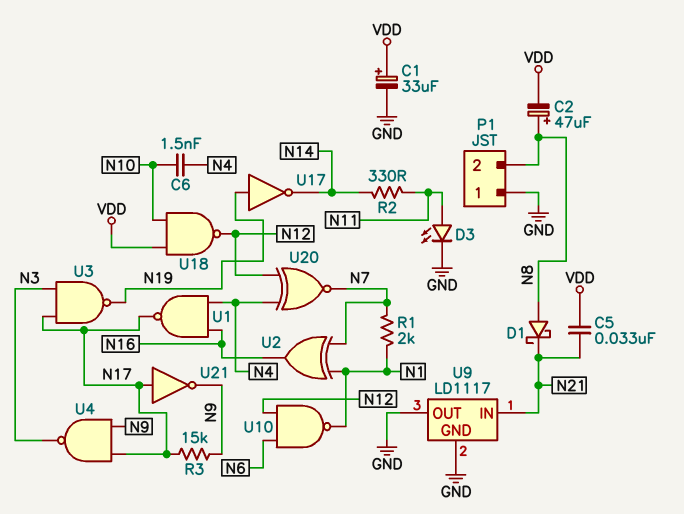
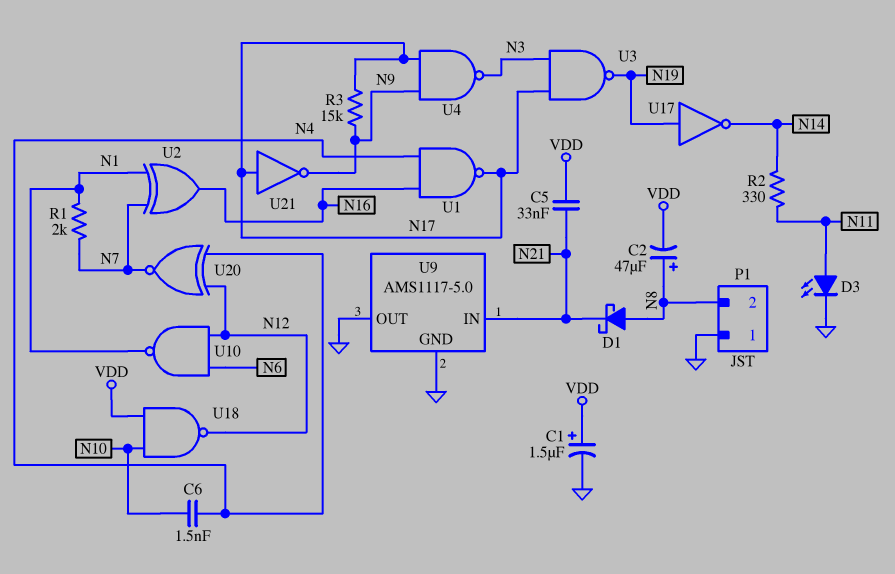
C1: 33uF (plus VDD, minus GND) -> 1.5uF (plus VDD, minus GND)
U9: LD1117 -> AMS1117-5.0

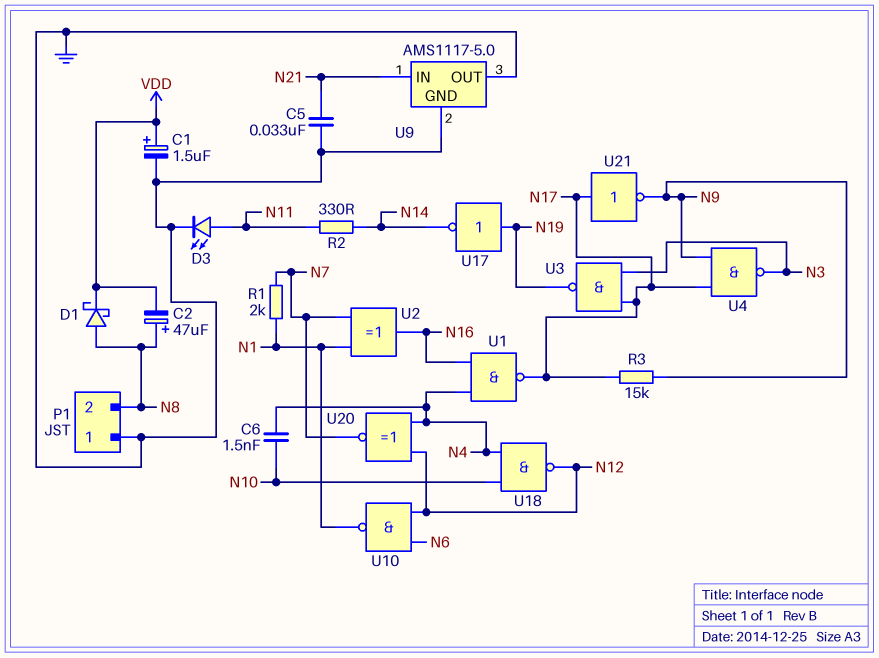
C5: 33nF (N21, VDD) -> 33nF (GND, N21)
D1: schottky (A N8, K N21) -> schottky (A N8, K VDD)
U18: NAND (in N10, in VDD, out N12) -> NAND (in N4, in N10, out N12)

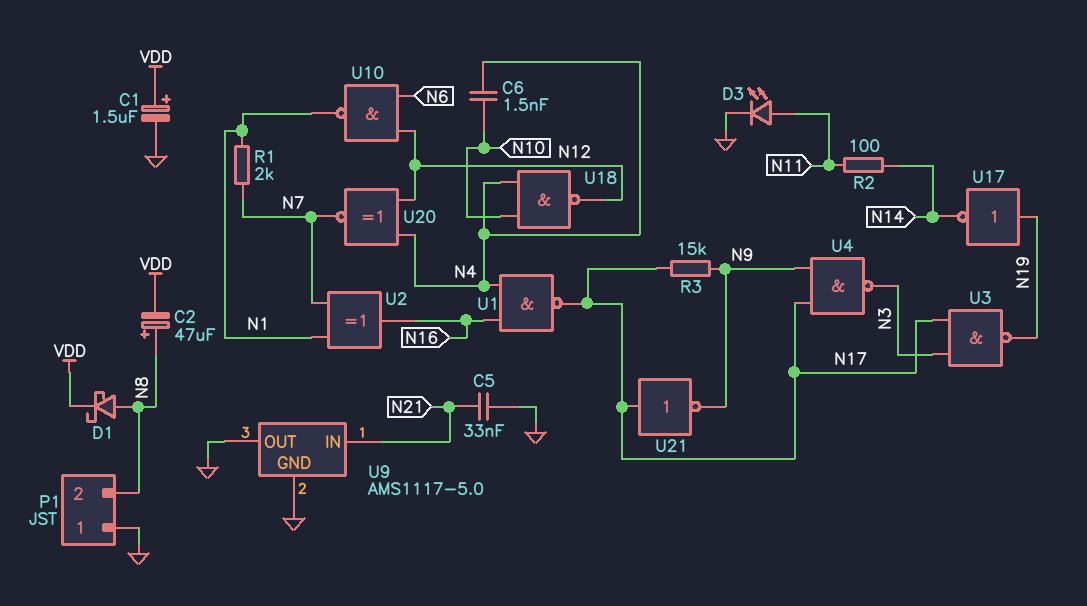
R2: 330 (N11, N14) -> 100 (N11, N14)

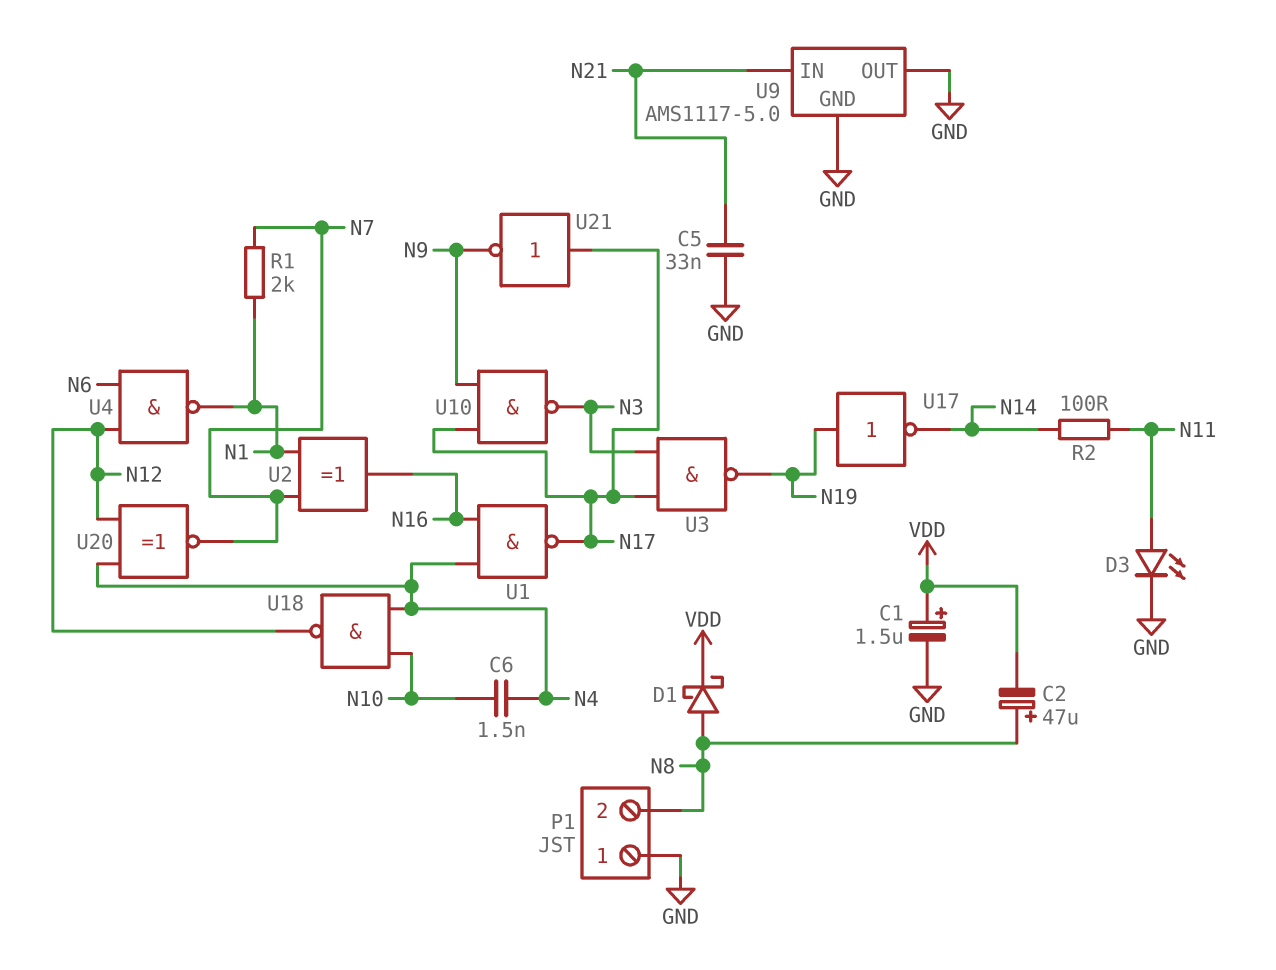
R3: 15k (N9, N17) -> none
U4: NAND (in N9, in N17, out N3) -> NAND (in N6, in N12, out N1)
U10: NAND (in N6, in N12, out N1) -> NAND (in N9, in N17, out N3)

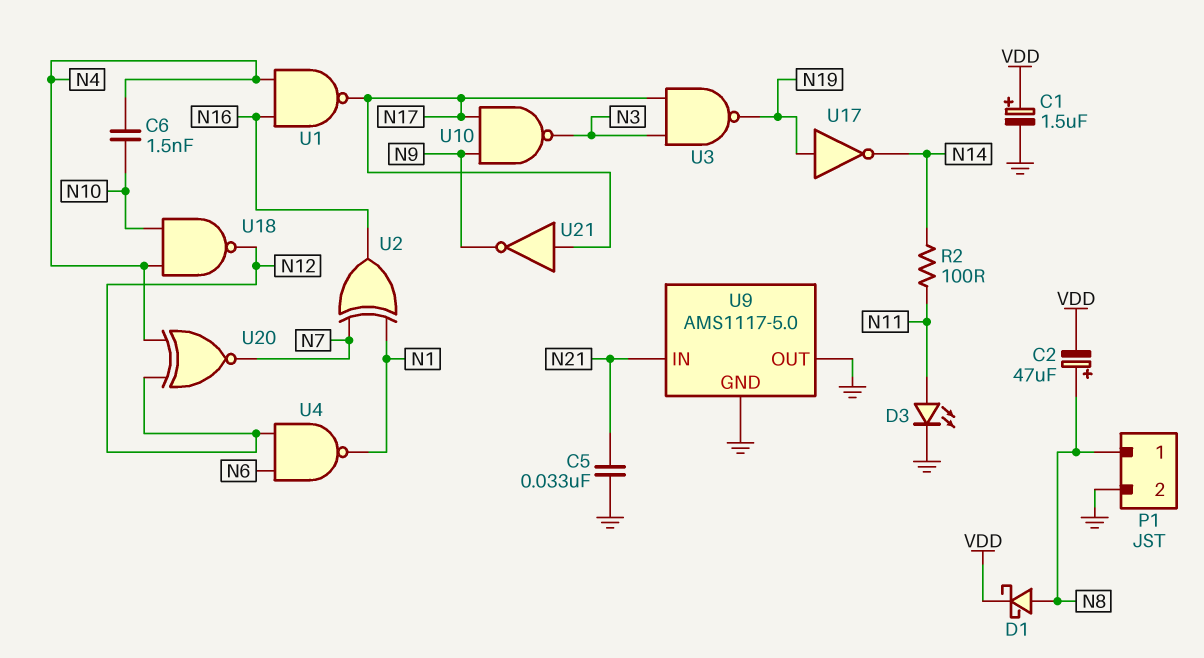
P1 pin 1: GND -> N8
P1 pin 2: N8 -> GND
R1: 2k (N1, N7) -> none

